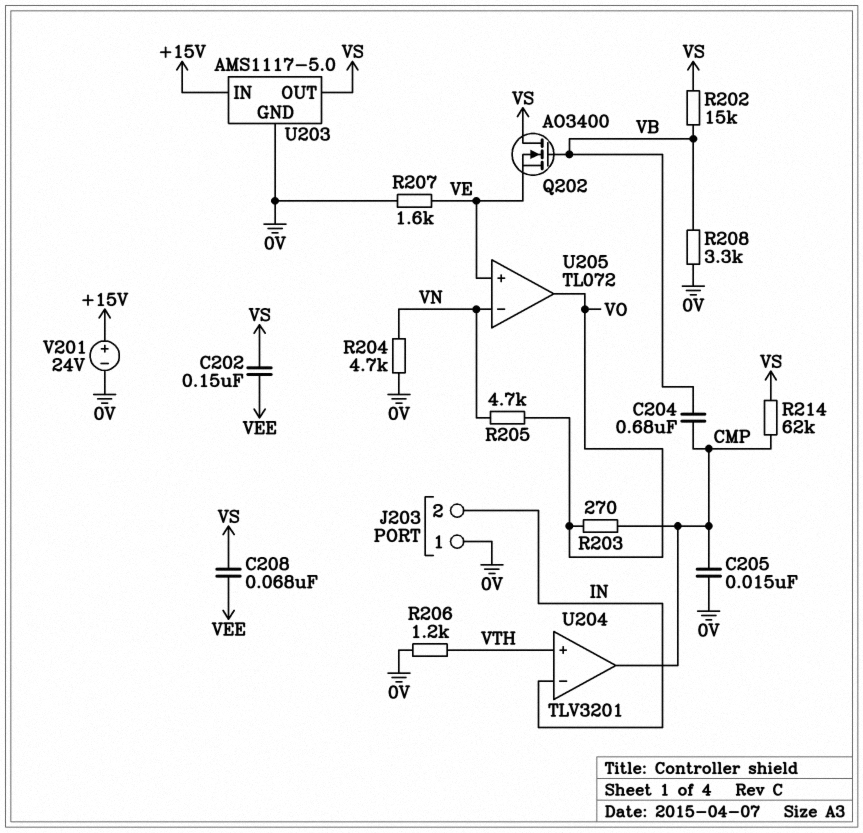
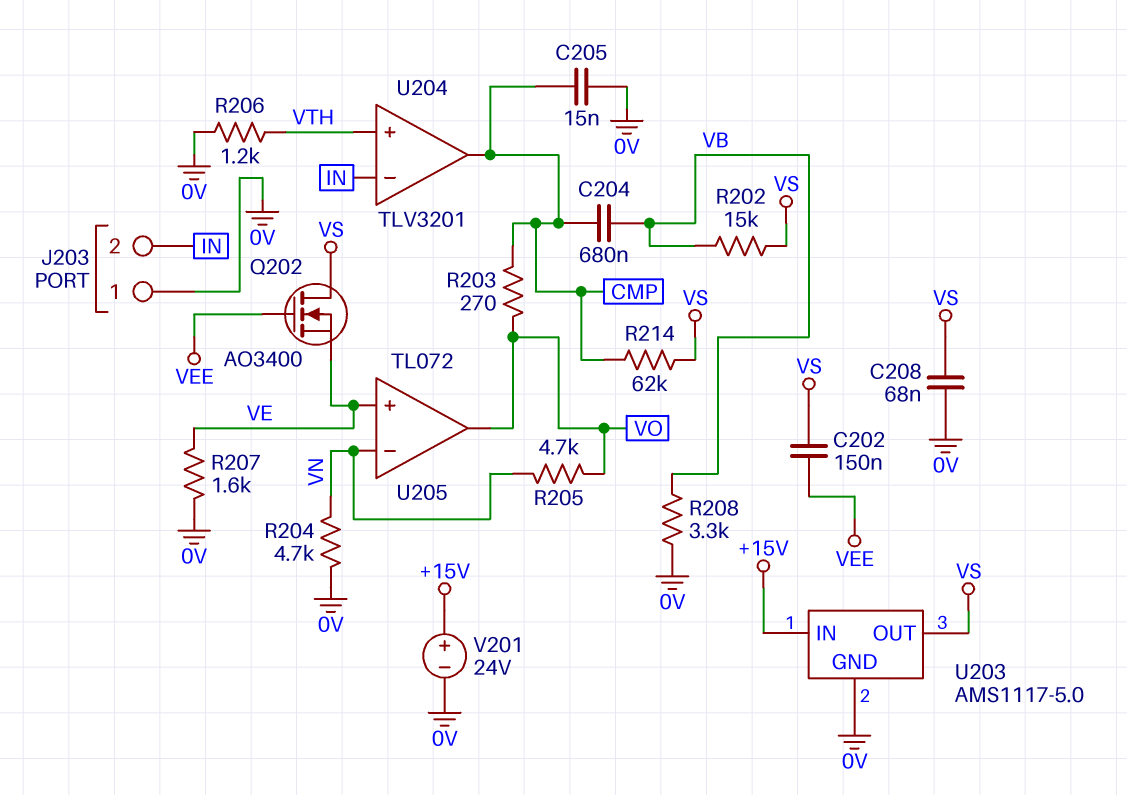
C208: 68nF (VEE, VS) -> 68nF (0V, VS)
Q202: NMOS AO3400 (G VB, D VS, S VE) -> NMOS AO3400 (G VEE, D VS, S VE)

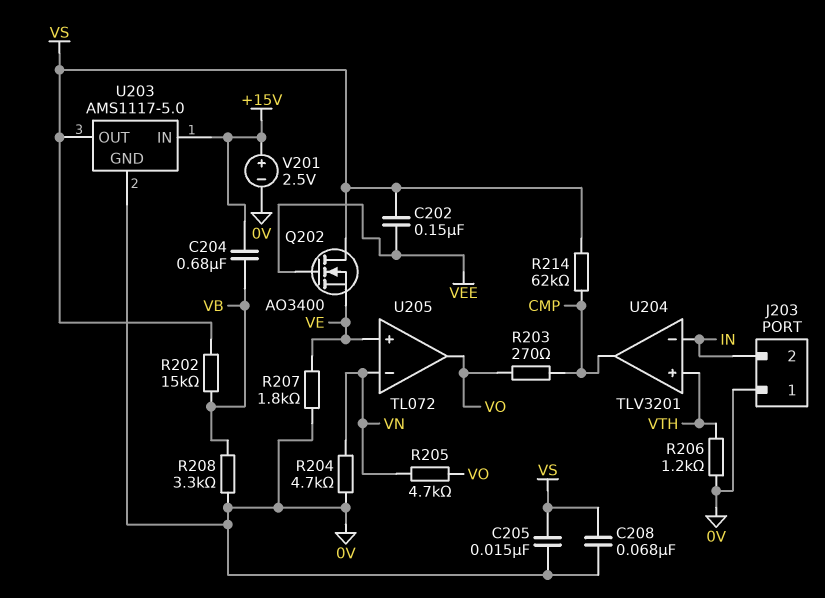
C204: 680nF (CMP, VB) -> 680nF (+15V, VB)
C205: 15nF (0V, CMP) -> 15nF (0V, VS)
R207: 1.6k (0V, VE) -> 1.8k (0V, VE)
V201: 24V (plus +15V, minus 0V) -> 2.5V (plus +15V, minus 0V)

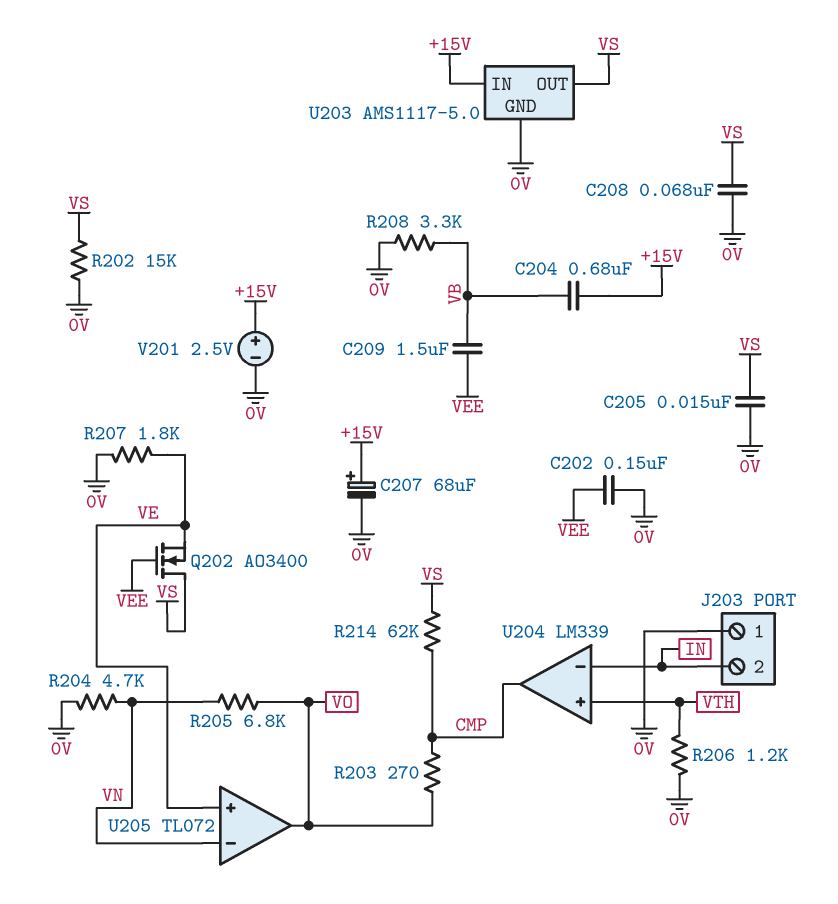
C202: 150nF (VEE, VS) -> 150nF (0V, VEE)
C207: none -> 68uF (plus +15V, minus 0V)
C209: none -> 1.5uF (VB, VEE)
R202: 15k (VB, VS) -> 15k (0V, VS)
R205: 4.7k (VN, VO) -> 6.8k (VN, VO)
U204: TLV3201 -> LM339

